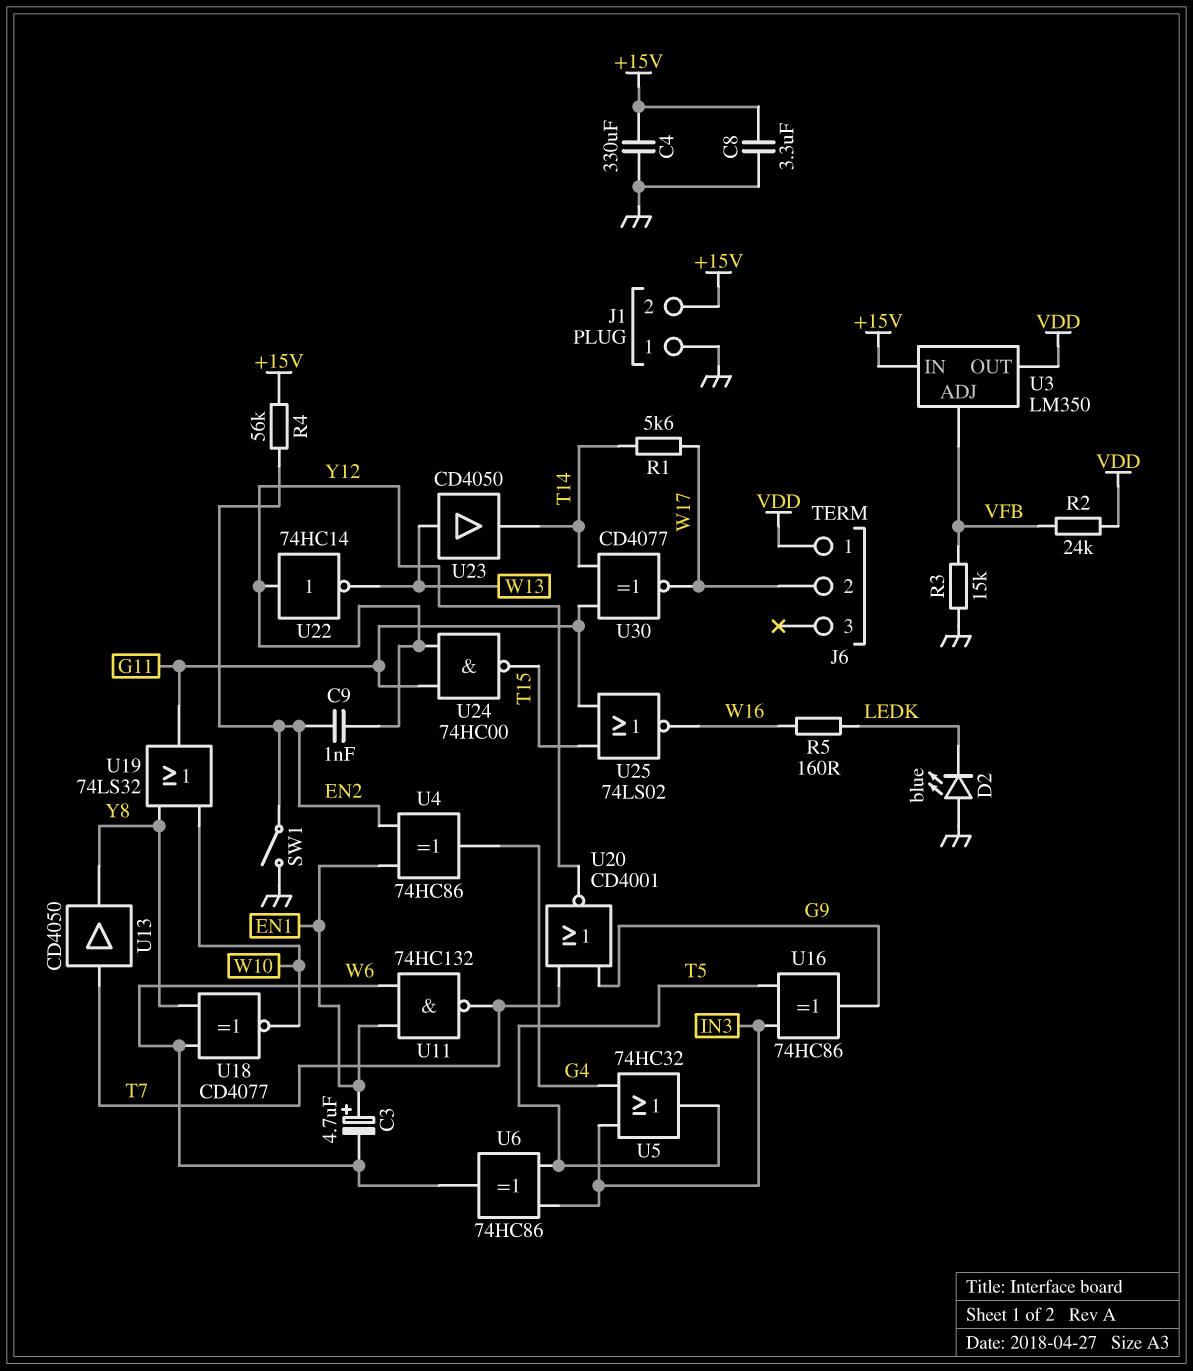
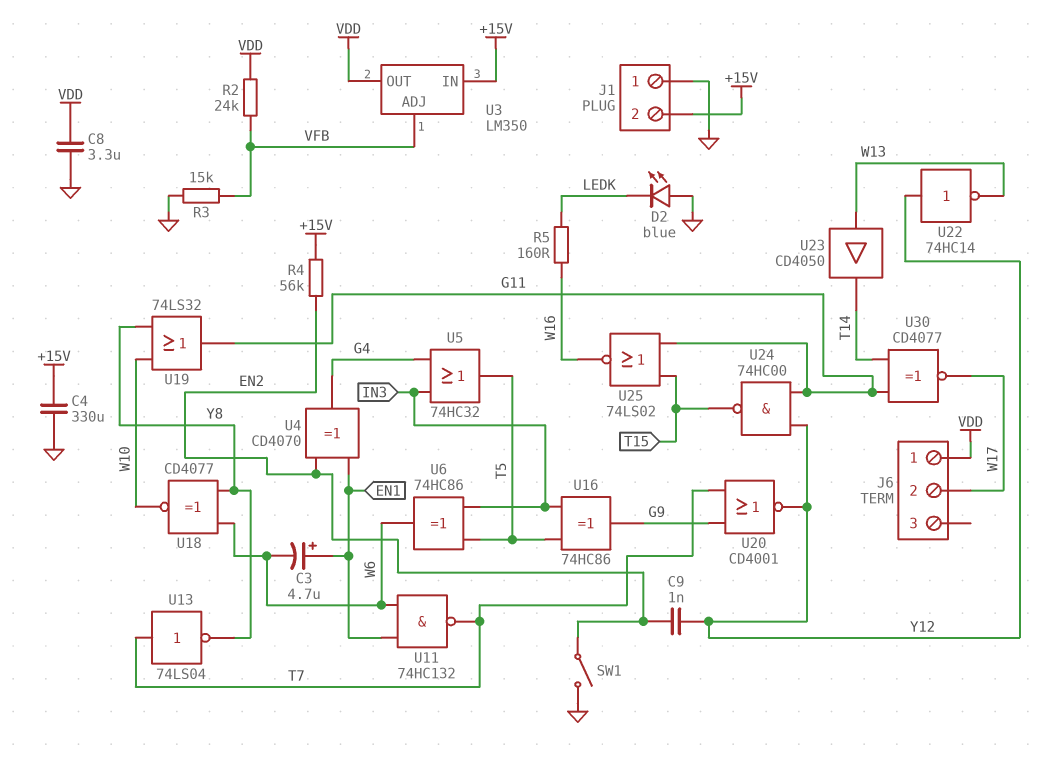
C8: 3.3uF (+15V, GND) -> 3.3uF (GND, VDD)
R1: 5.6k (T14, W17) -> none
U4: XOR 74HC86 (in EN1, in EN2, out G4) -> XOR CD4070 (in EN1, in EN2, out G4)
U13: buffer CD4050 (in T7, out Y8) -> NOT 74LS04 (in T7, out Y8)

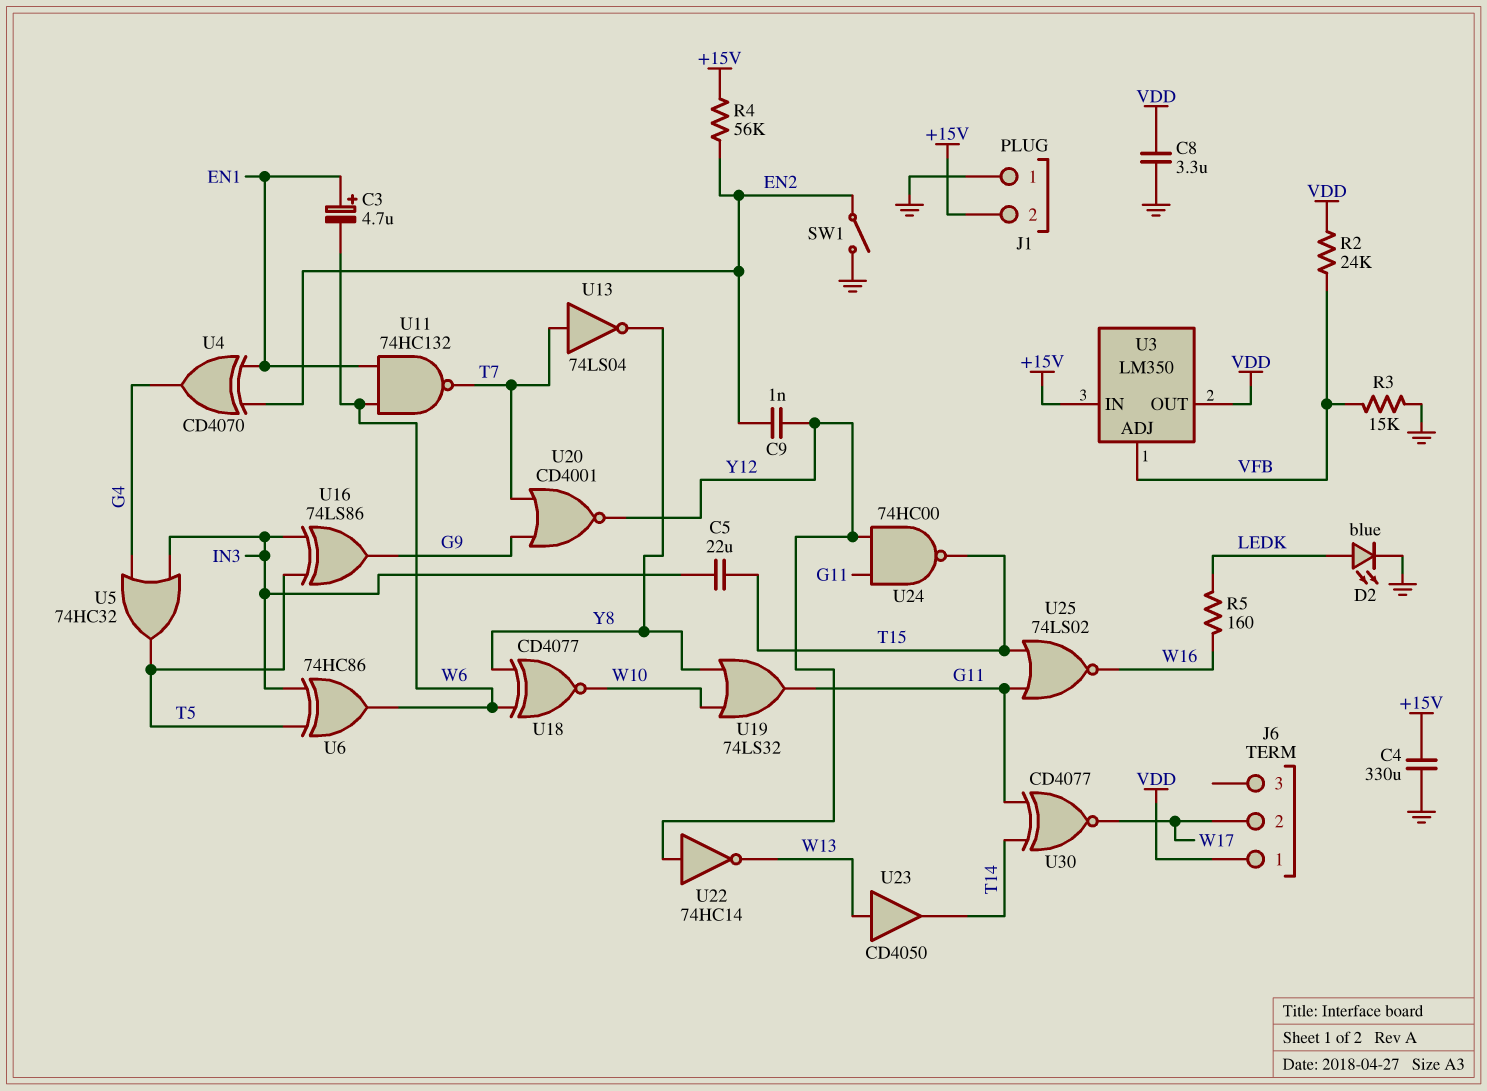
C5: none -> 22uF (IN3, T15)
D2: LED blue (A GND, K LEDK) -> LED blue (A LEDK, K GND)
U16: XOR 74HC86 (in IN3, in T5, out G9) -> XOR 74LS86 (in IN3, in T5, out G9)

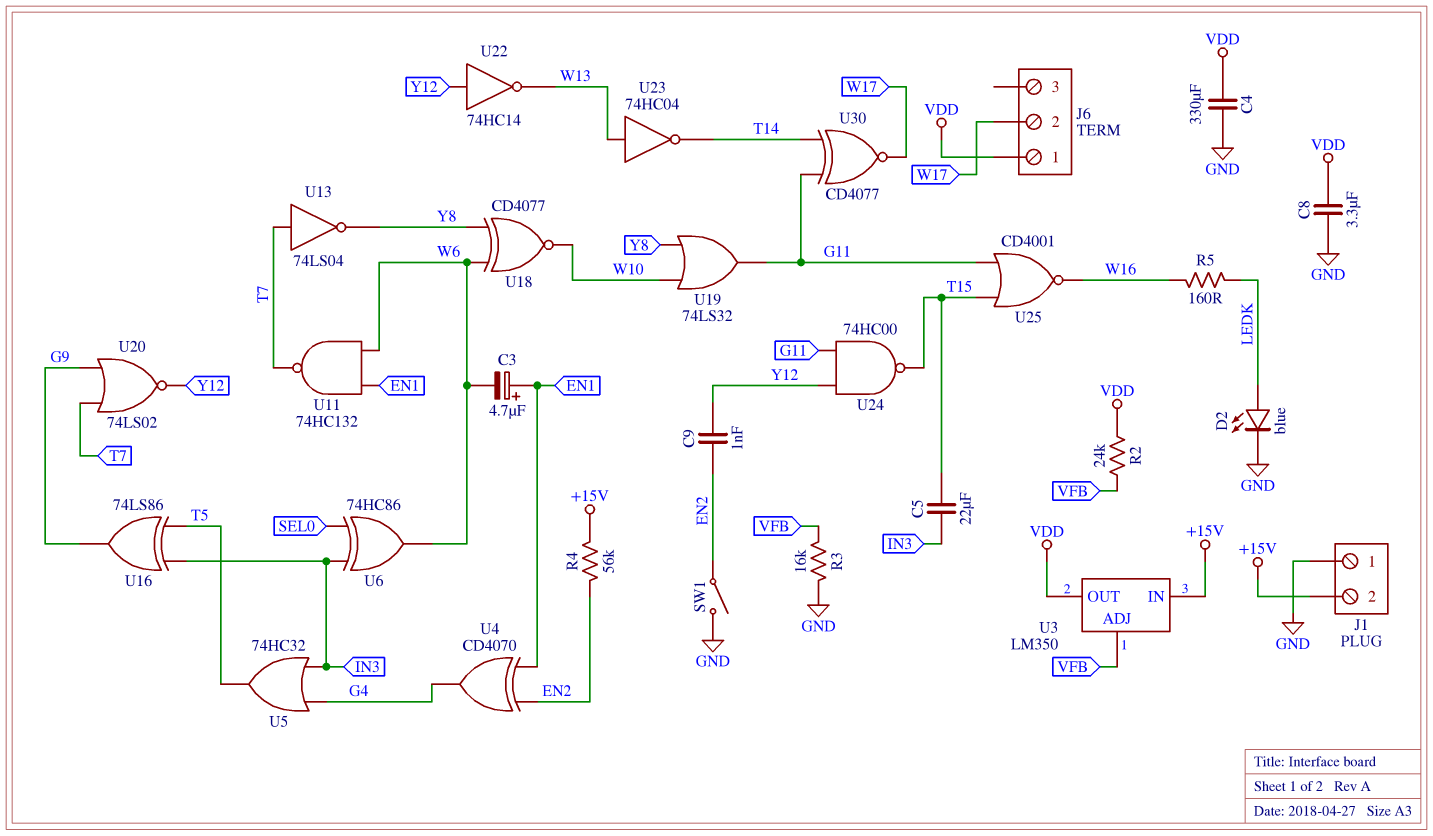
C4: 330uF (+15V, GND) -> 330uF (GND, VDD)
R3: 15k (GND, VFB) -> 16k (GND, VFB)
U6: XOR 74HC86 (in IN3, in T5, out W6) -> XOR 74HC86 (in IN3, in SEL0, out W6)
U20: NOR CD4001 (in G9, in T7, out Y12) -> NOR 74LS02 (in G9, in T7, out Y12)
U23: buffer CD4050 (in W13, out T14) -> NOT 74HC04 (in W13, out T14)
U25: NOR 74LS02 (in G11, in T15, out W16) -> NOR CD4001 (in G11, in T15, out W16)

